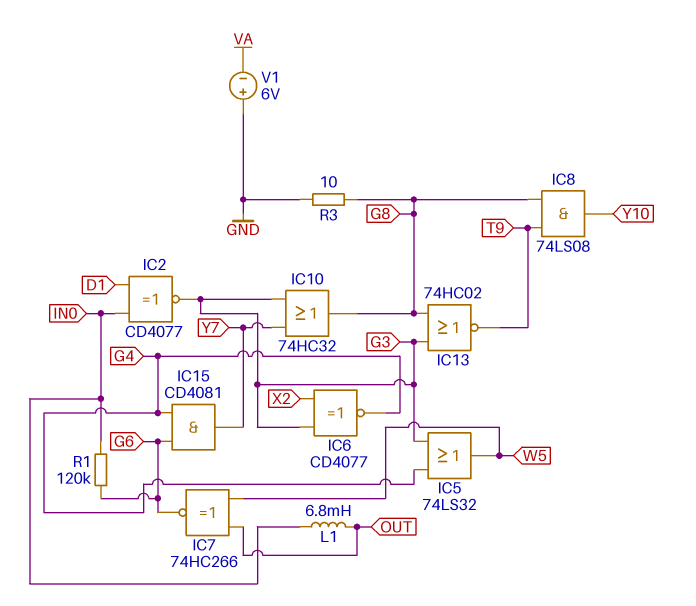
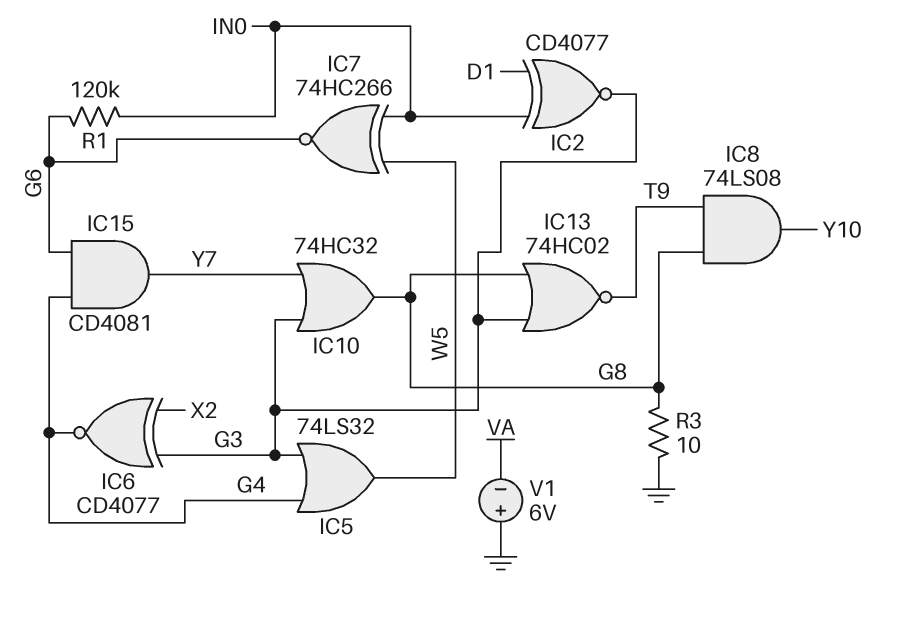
IC7: XNOR 74HC266 (in OUT, in W5, out G6) -> XNOR 74HC266 (in IN0, in W5, out G6)
L1: 6.8mH (IN0, OUT) -> none

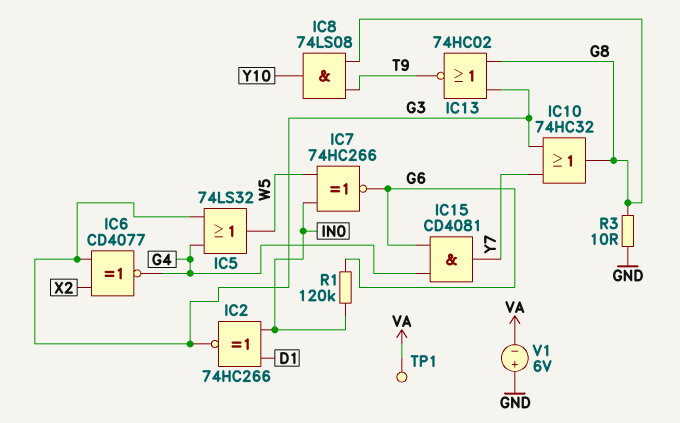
IC2: XNOR CD4077 (in D1, in IN0, out G3) -> XNOR 74HC266 (in D1, in IN0, out G3)
TP1: none -> test point (VA)

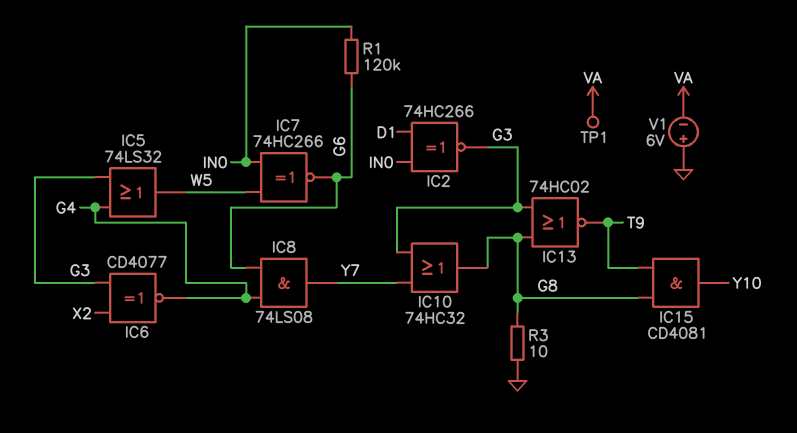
IC8: AND 74LS08 (in G8, in T9, out Y10) -> AND 74LS08 (in G4, in G6, out Y7)
IC15: AND CD4081 (in G4, in G6, out Y7) -> AND CD4081 (in G8, in T9, out Y10)

